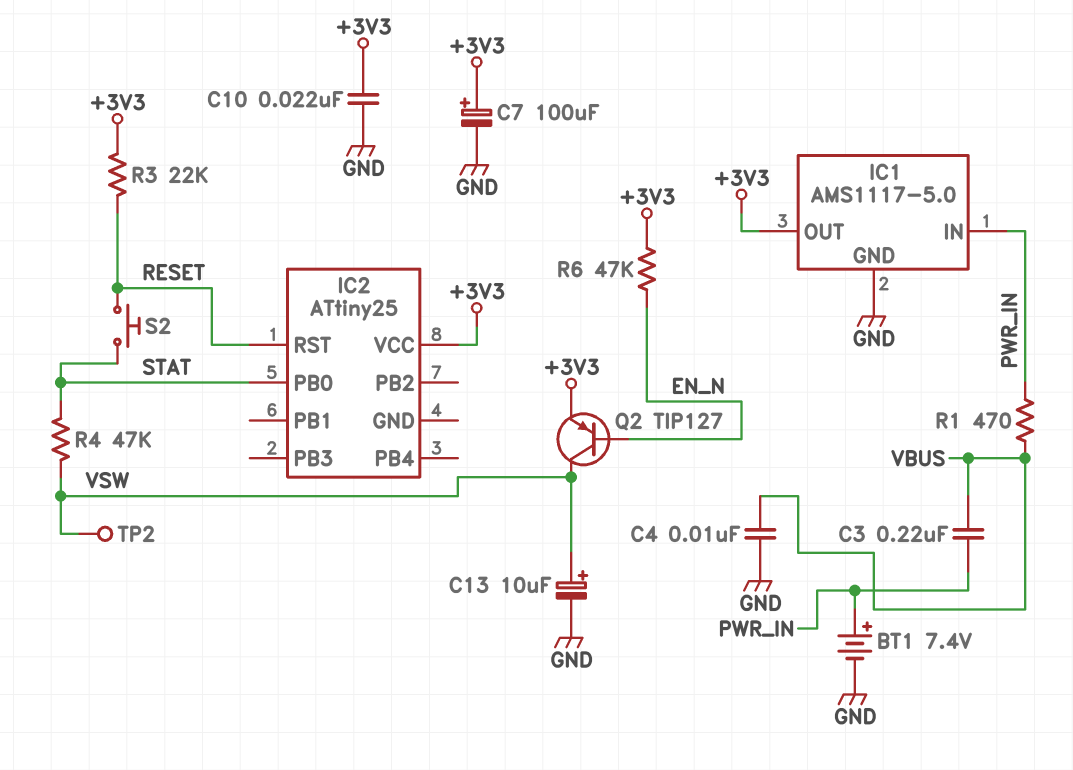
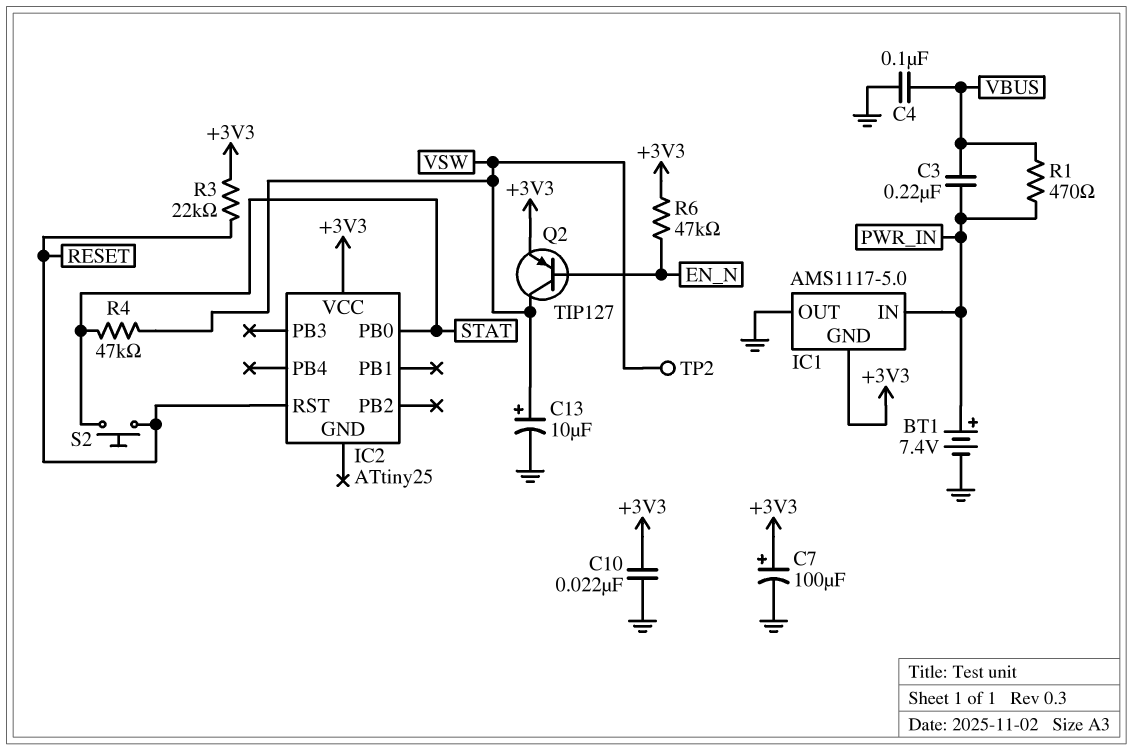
C4: 10nF (GND, VBUS) -> 100nF (GND, VBUS)
IC1 pin GND: GND -> +3V3
IC1 pin OUT: +3V3 -> GND

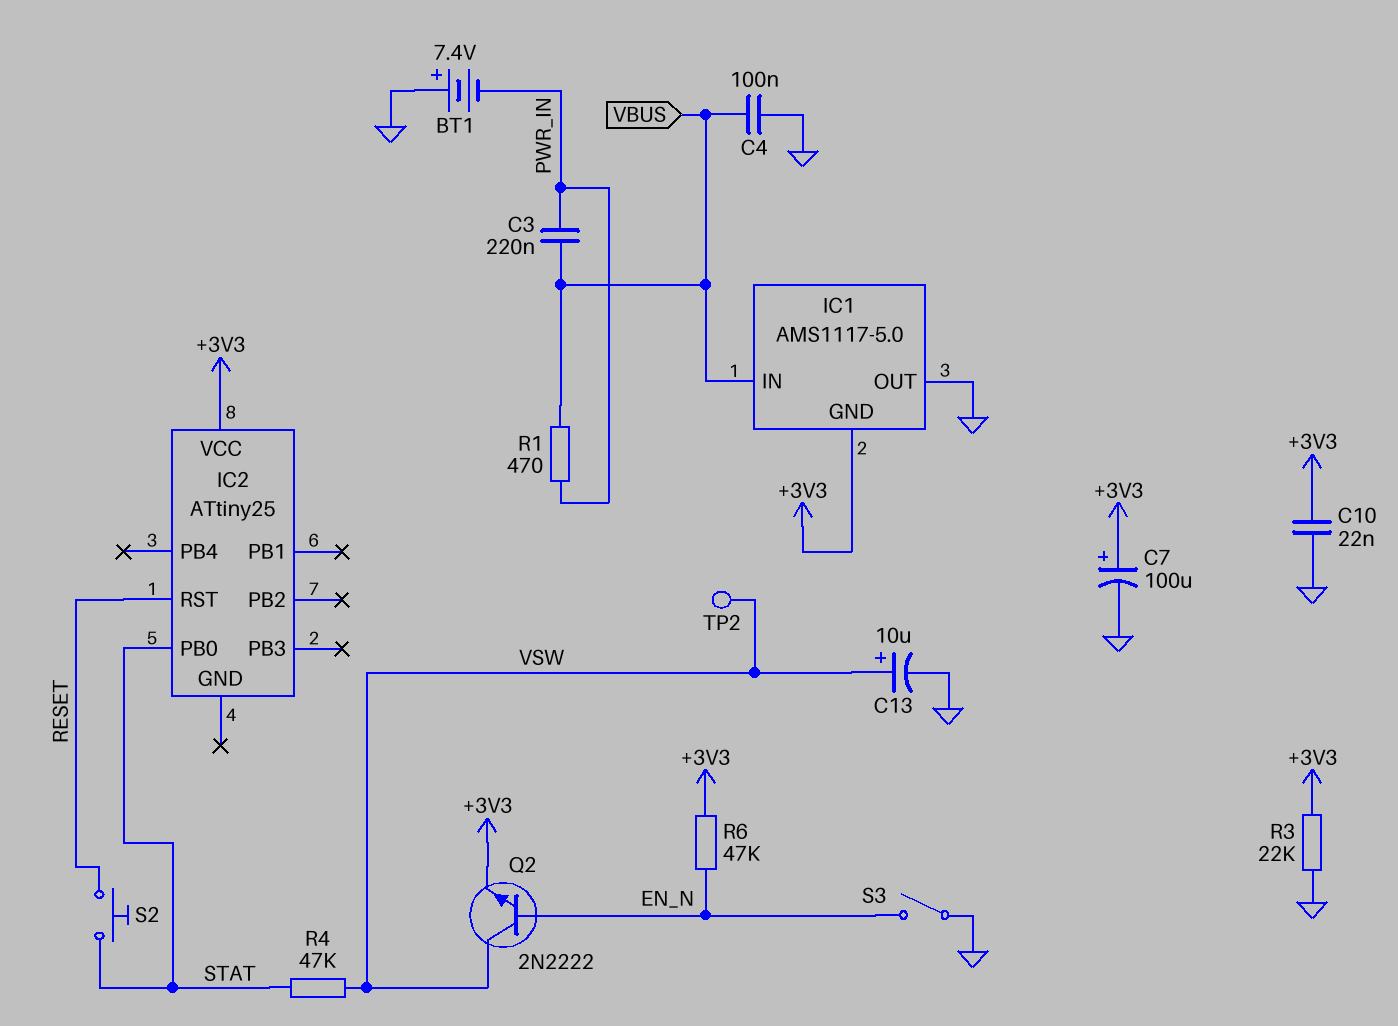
BT1: 7.4V (plus PWR_IN, minus GND) -> 7.4V (plus GND, minus PWR_IN)
IC1 pin IN: PWR_IN -> VBUS
Q2: PNP TIP127 (B EN_N, C VSW, E +3V3) -> NPN 2N2222 (B EN_N, C VSW, E +3V3)
R3: 22k (+3V3, RESET) -> 22k (+3V3, GND)
S3: none -> switch (EN_N, GND)

